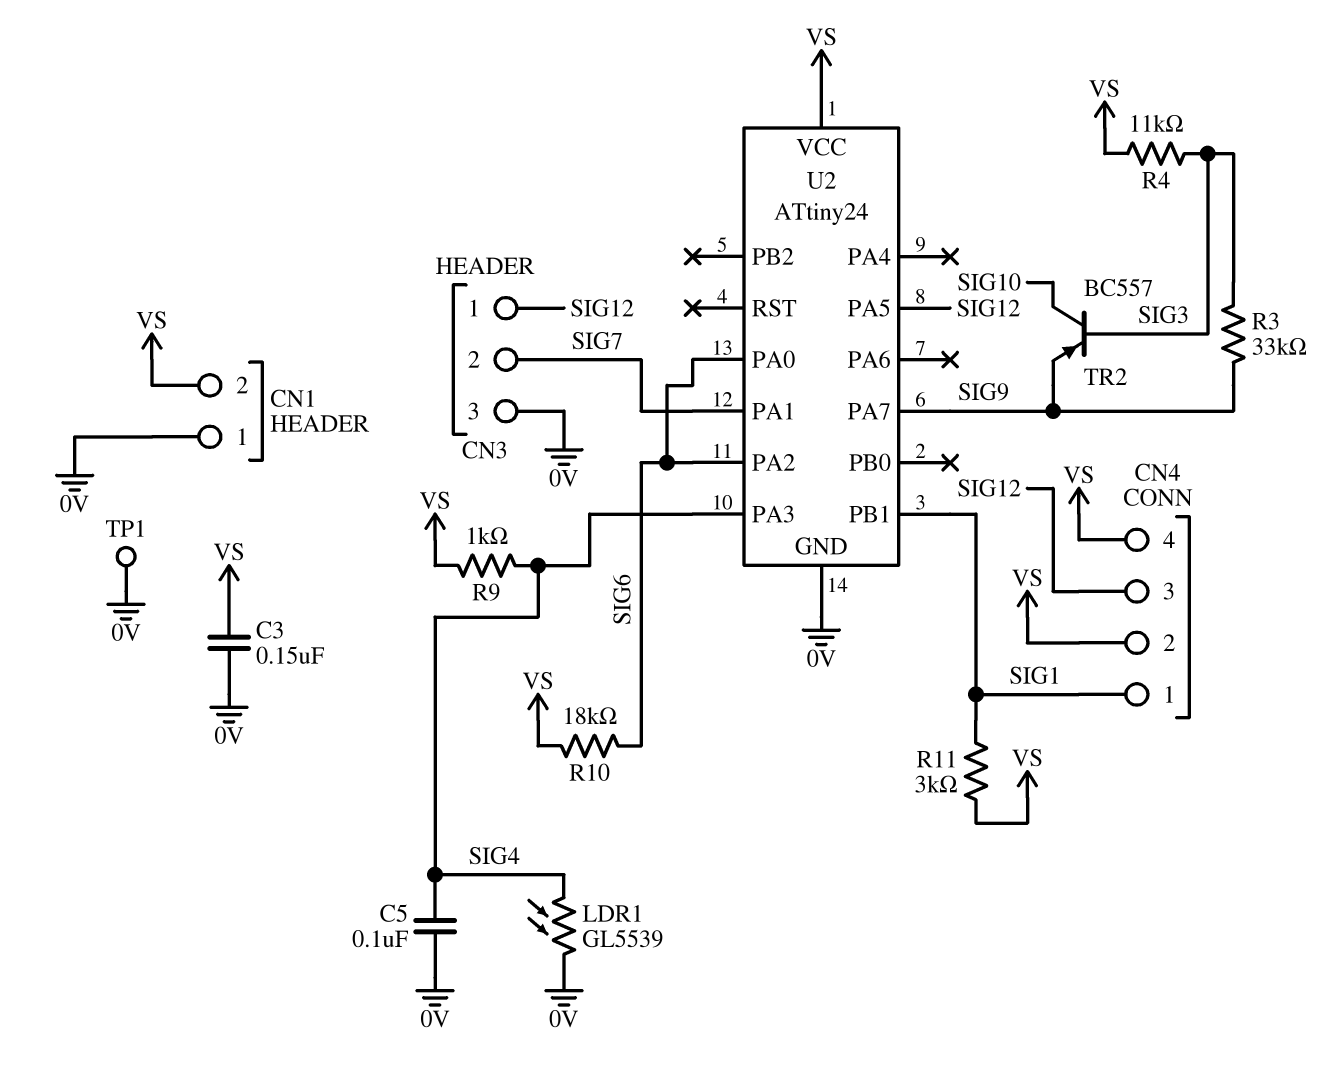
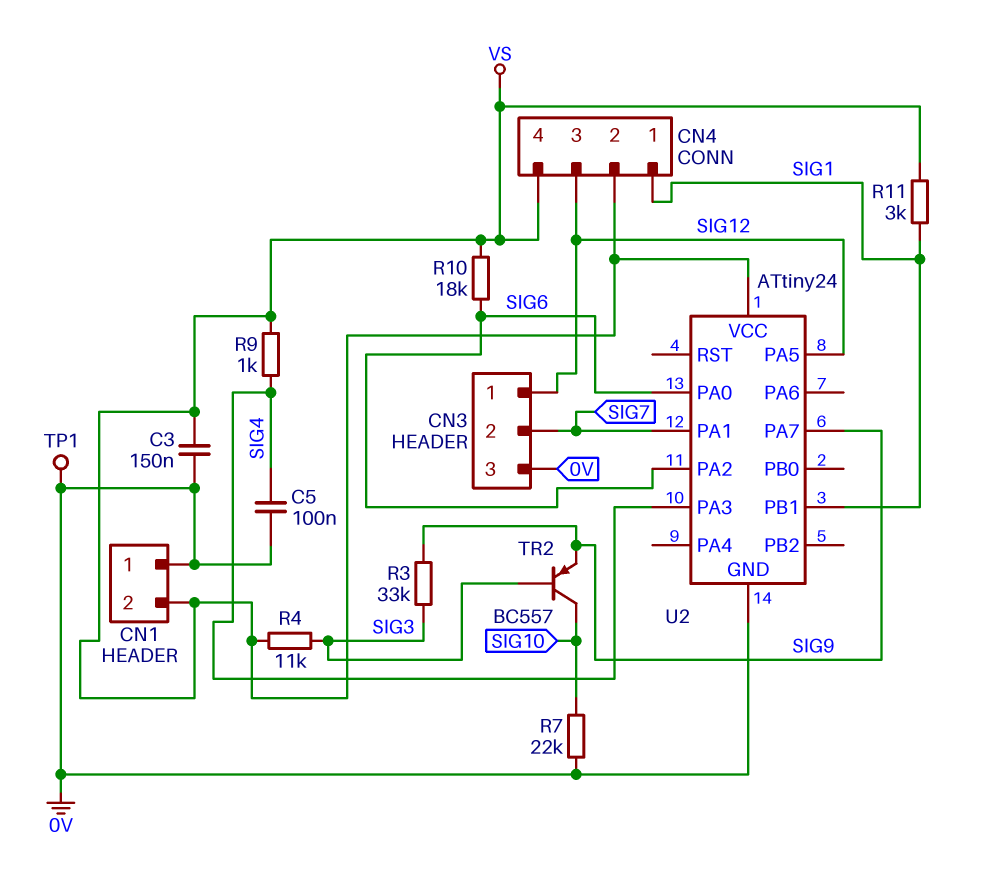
LDR1: GL5539 (0V, SIG4) -> none
R7: none -> 22k (0V, SIG10)

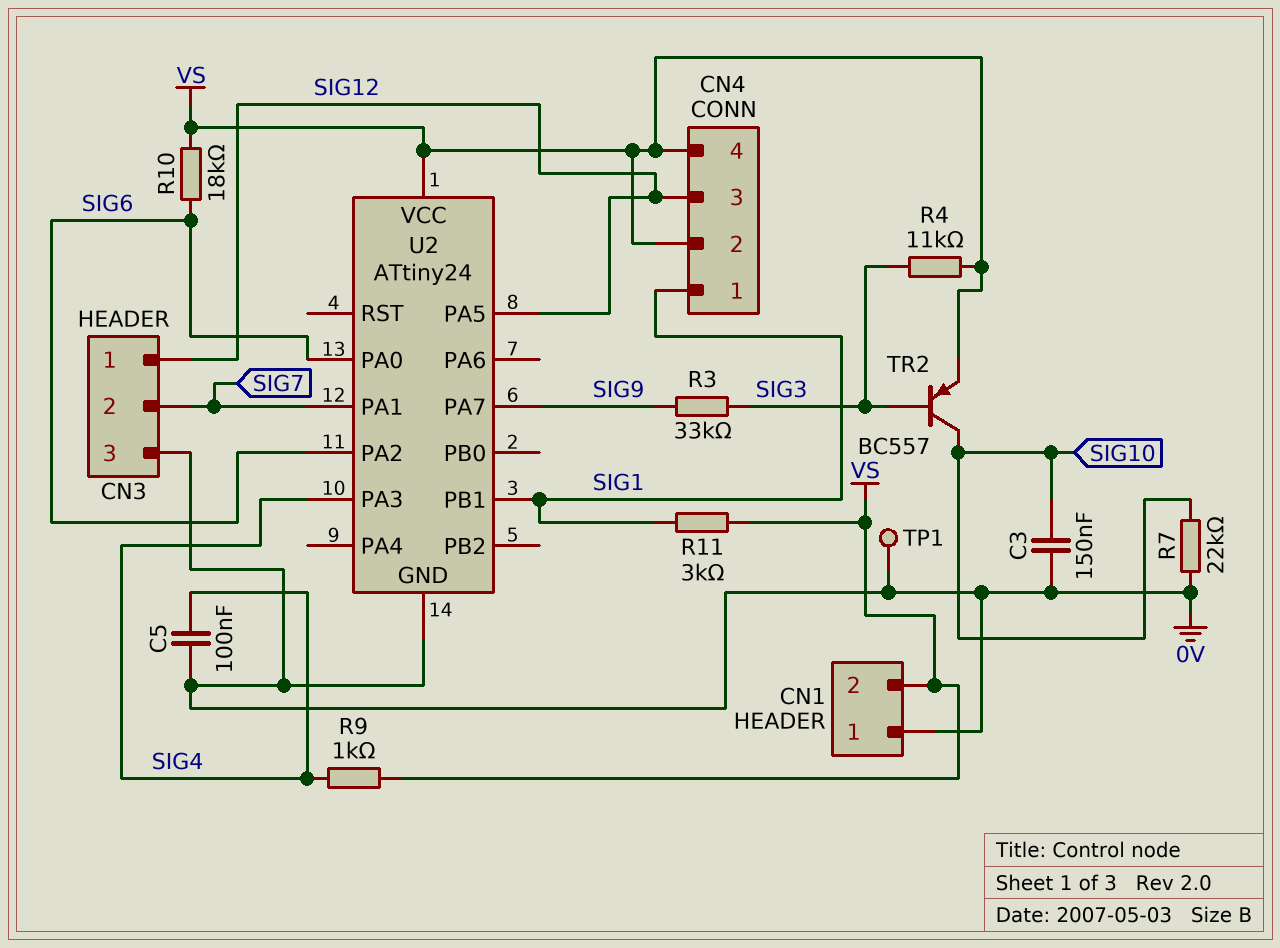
C3: 150nF (0V, VS) -> 150nF (0V, SIG10)
TR2: PNP BC557 (B SIG3, C SIG10, E SIG9) -> PNP BC557 (B SIG3, C SIG10, E VS)

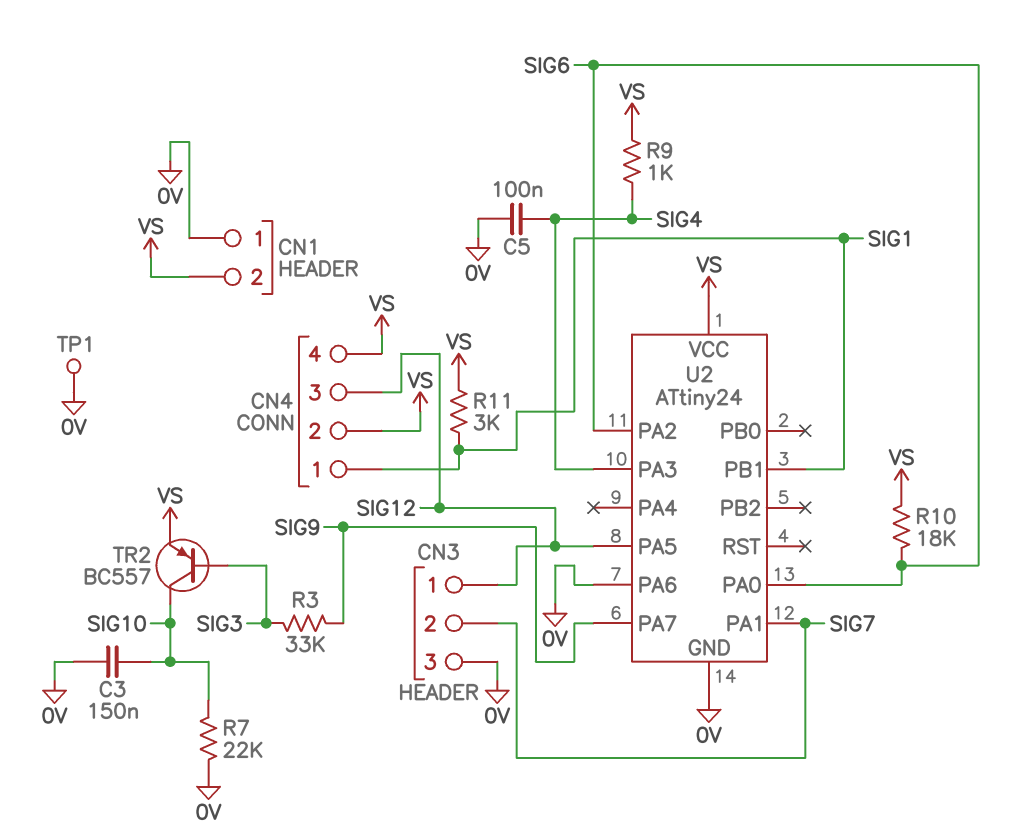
R4: 11k (SIG3, VS) -> none
U2 pin PA6: none -> 0V

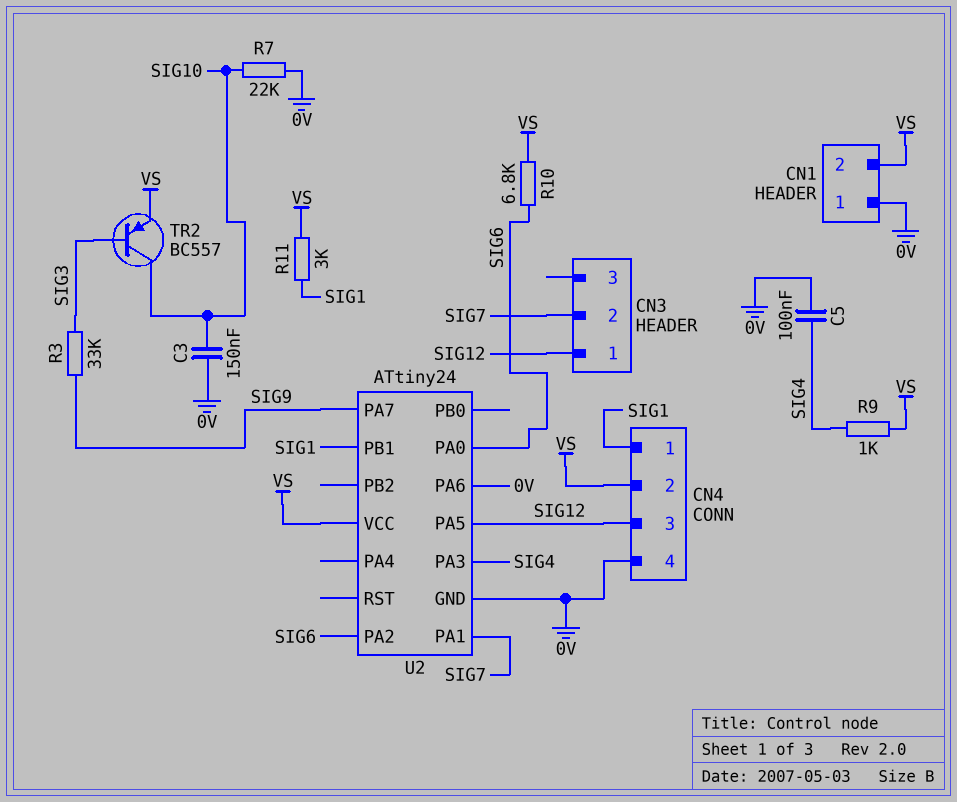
CN3 pin 3: 0V -> none
CN4 pin 4: VS -> 0V
R10: 18k (SIG6, VS) -> 6.8k (SIG6, VS)
TP1: test point (0V) -> none

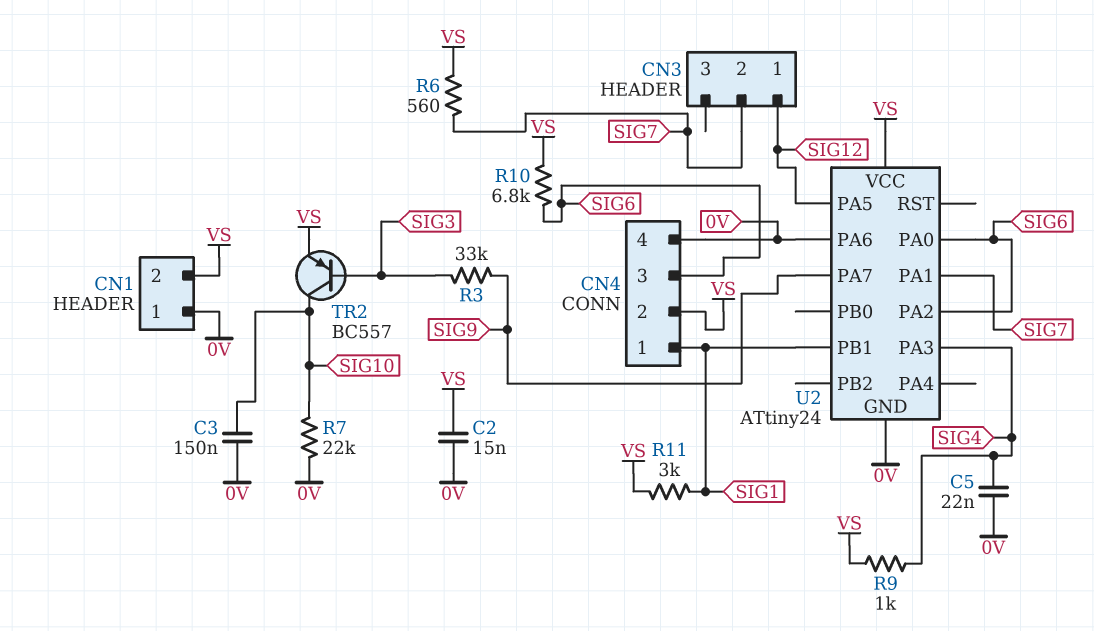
C2: none -> 15nF (0V, VS)
C5: 100nF (0V, SIG4) -> 22nF (0V, SIG4)
CN4 pin 3: SIG12 -> SIG6
R6: none -> 560 (SIG7, VS)

